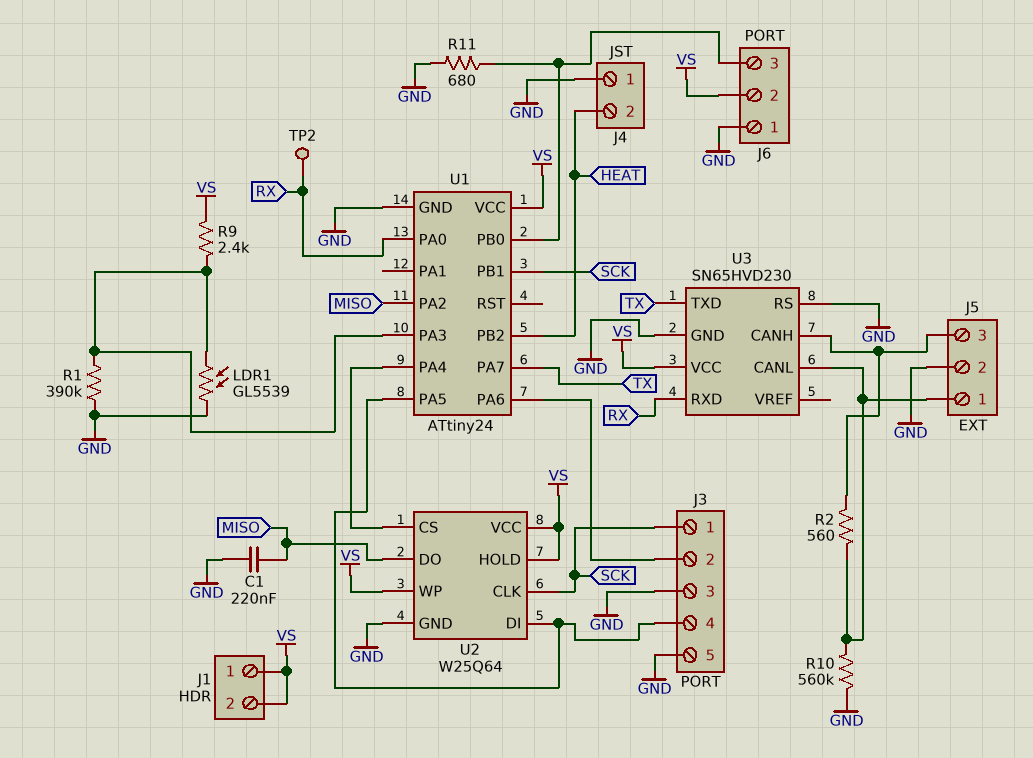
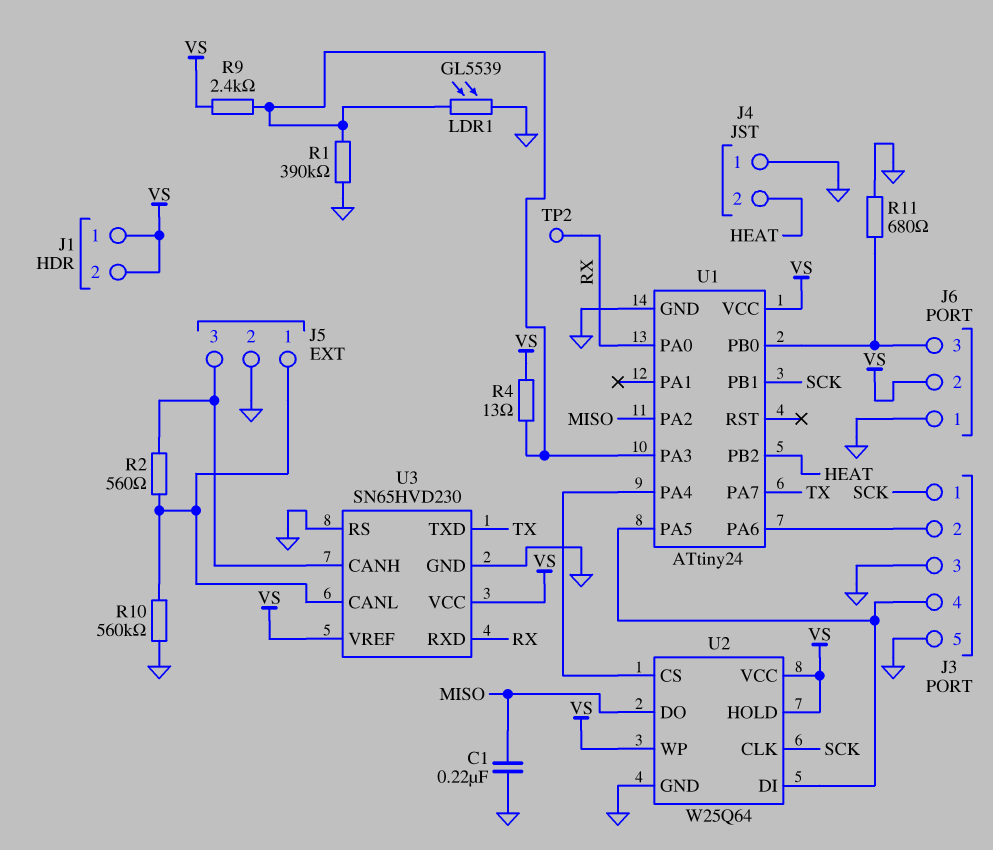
R4: none -> 13 (U1/PA3, VS)
U3 pin VREF: none -> VS

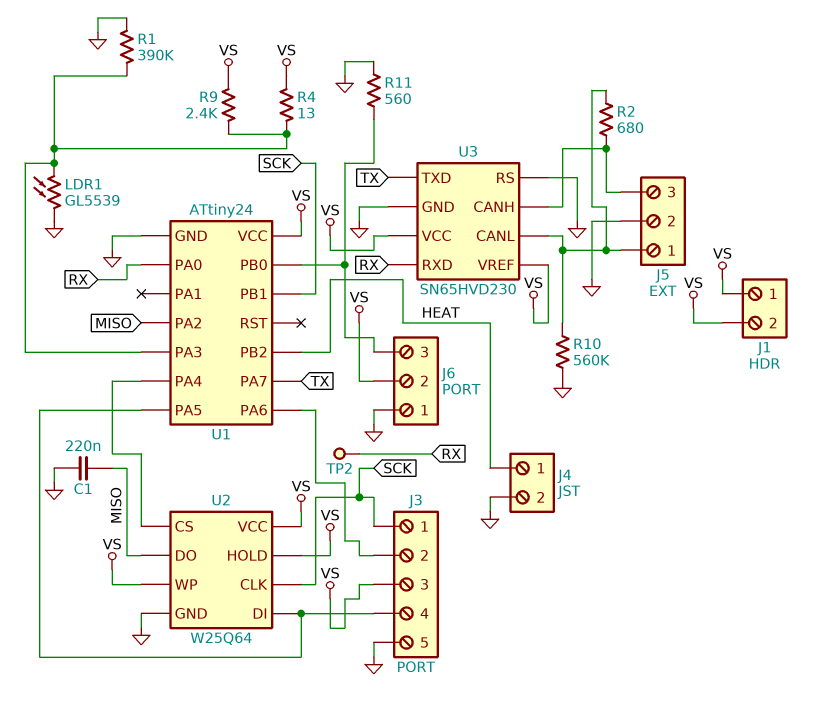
J3 pin 3: GND -> VS
J4 pin 1: GND -> HEAT
J4 pin 2: HEAT -> GND
R2: 560 (J5/1, J5/3) -> 680 (J5/1, J5/3)
R11: 680 (GND, J6/3) -> 560 (GND, J6/3)

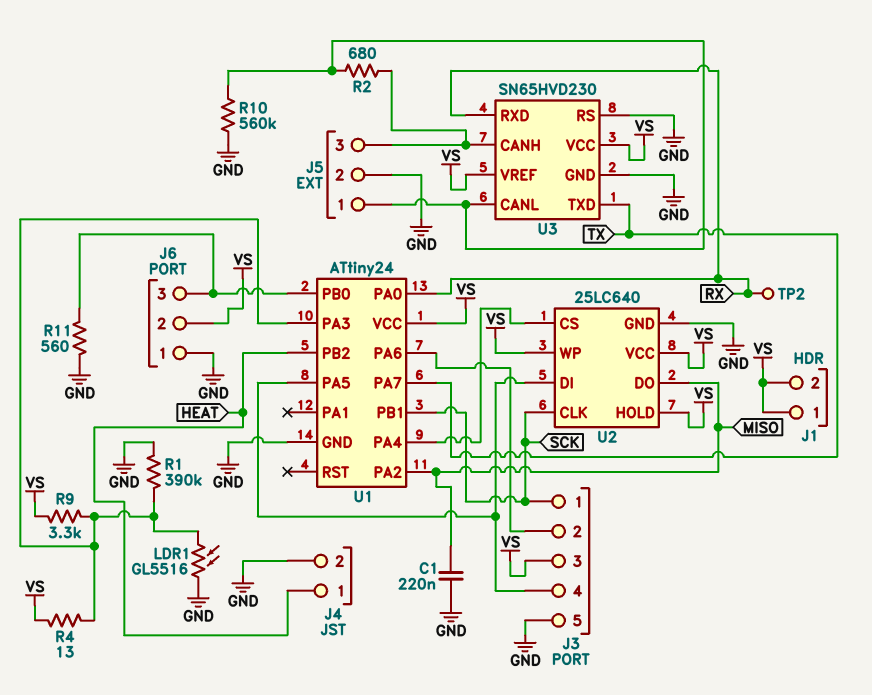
LDR1: GL5539 (GND, U1/PA3) -> GL5516 (GND, U1/PA3)
R9: 2.4k (U1/PA3, VS) -> 3.3k (U1/PA3, VS)
U2: W25Q64 -> 25LC640

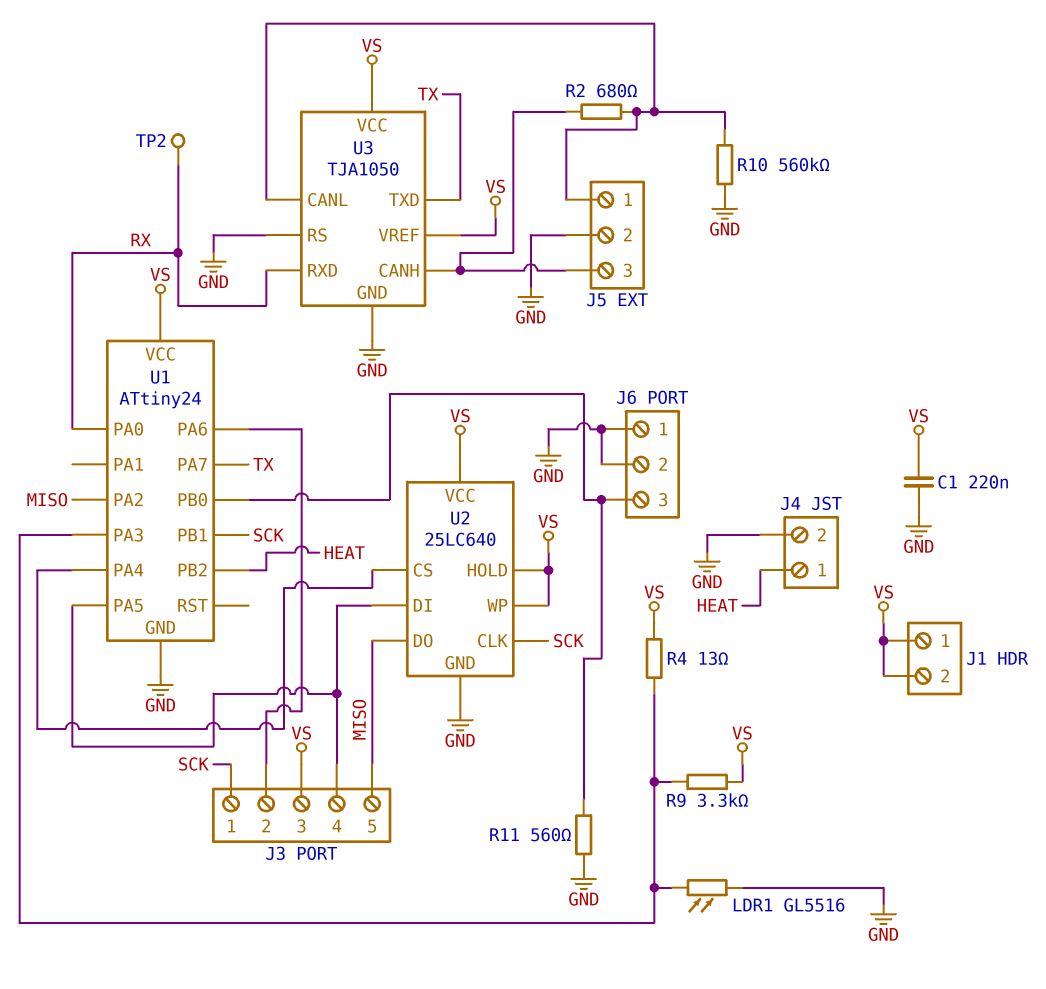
C1: 220nF (GND, MISO) -> 220nF (GND, VS)
J3 pin 5: GND -> MISO
J6 pin 2: VS -> GND
R1: 390k (GND, U1/PA3) -> none
U3: SN65HVD230 -> TJA1050

